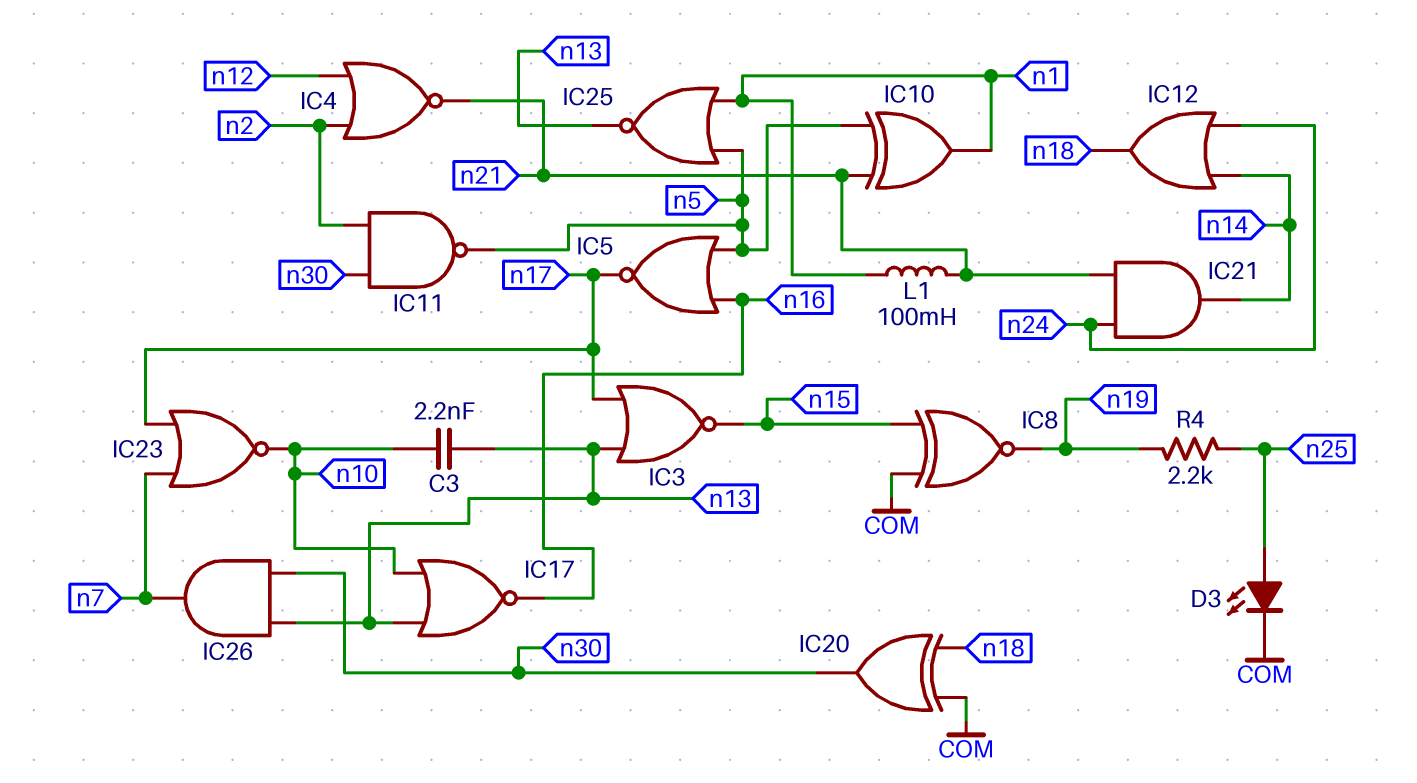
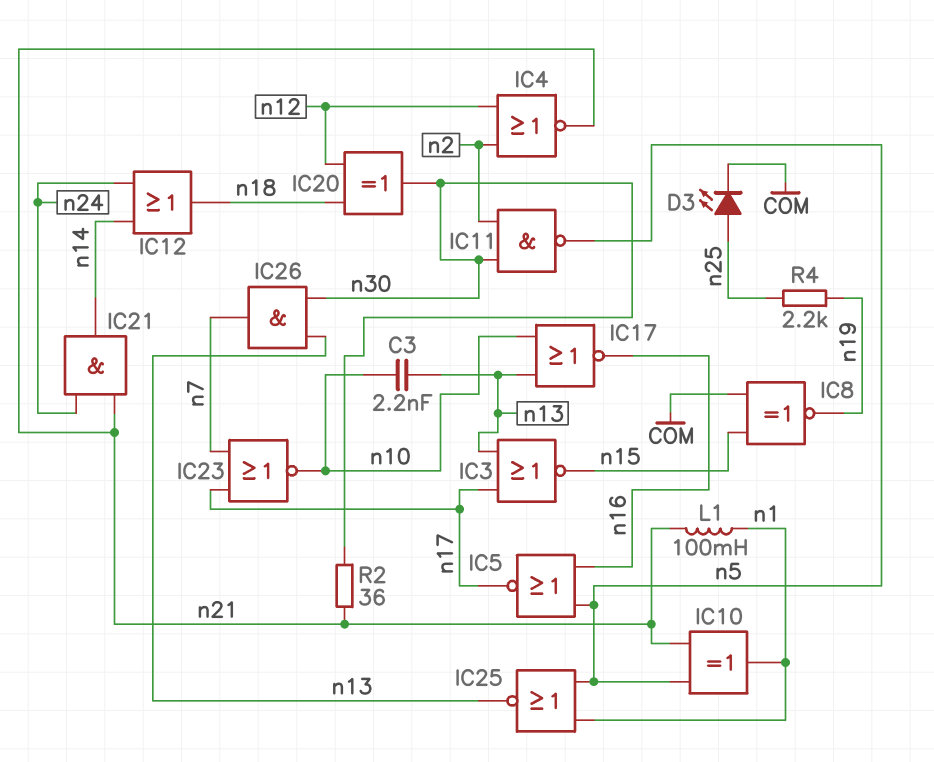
IC20: XOR (in COM, in n18, out n30) -> XOR (in n12, in n18, out n30)
R2: none -> 36 (n21, n30)

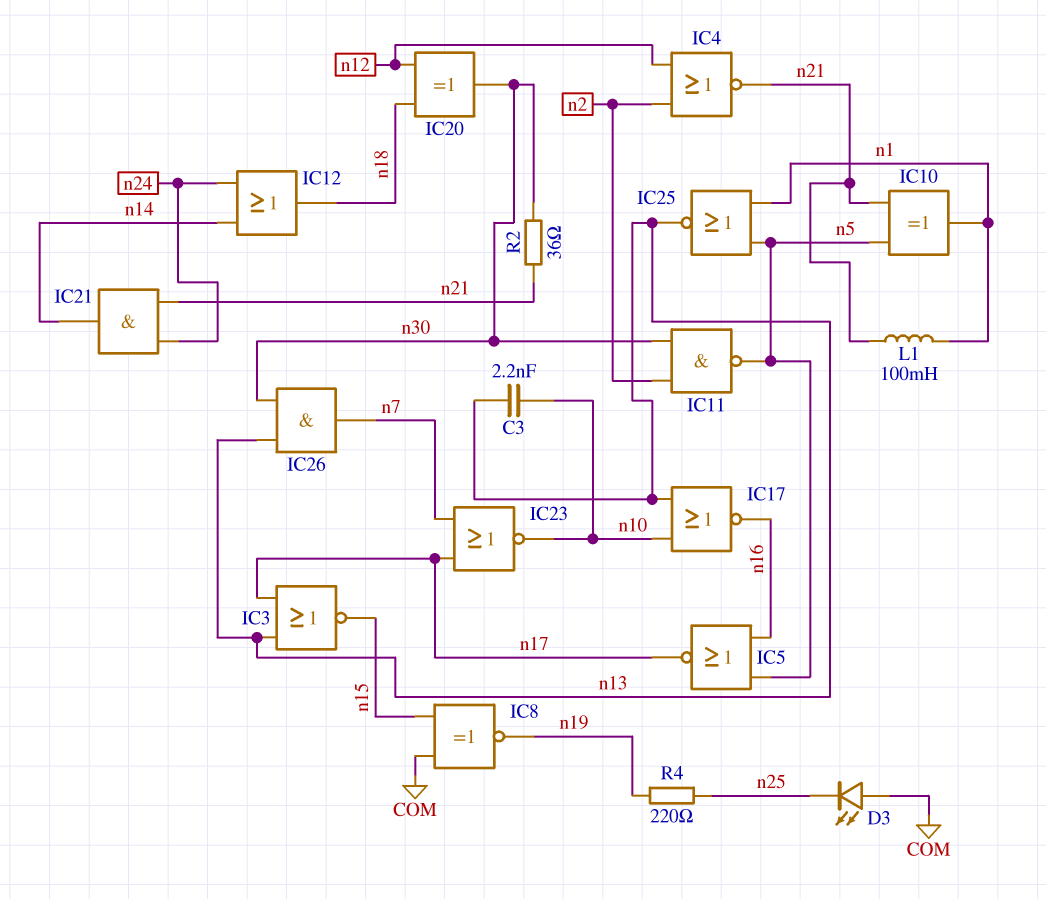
D3: LED (A n25, K COM) -> LED (A COM, K n25)
R4: 2.2k (n19, n25) -> 220 (n19, n25)

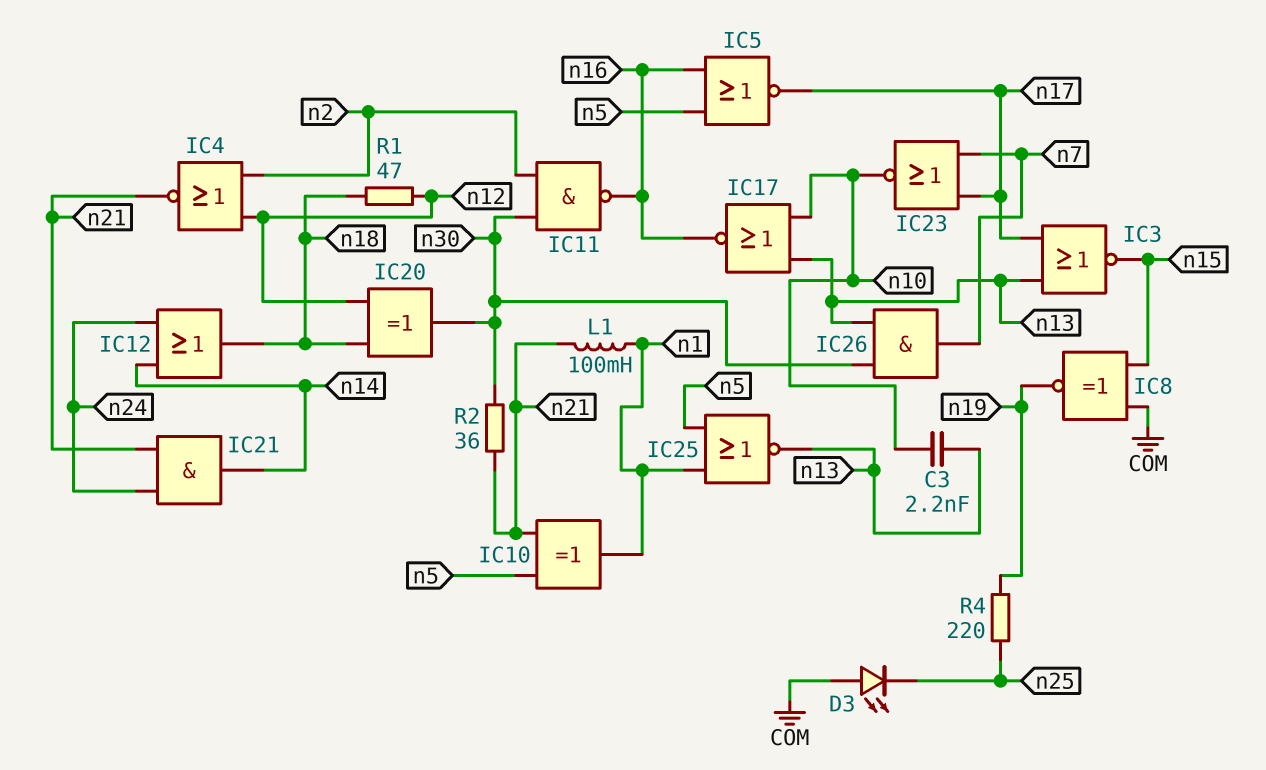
IC11: NAND (in n2, in n30, out n5) -> NAND (in n2, in n30, out n16)
R1: none -> 47 (n12, n18)

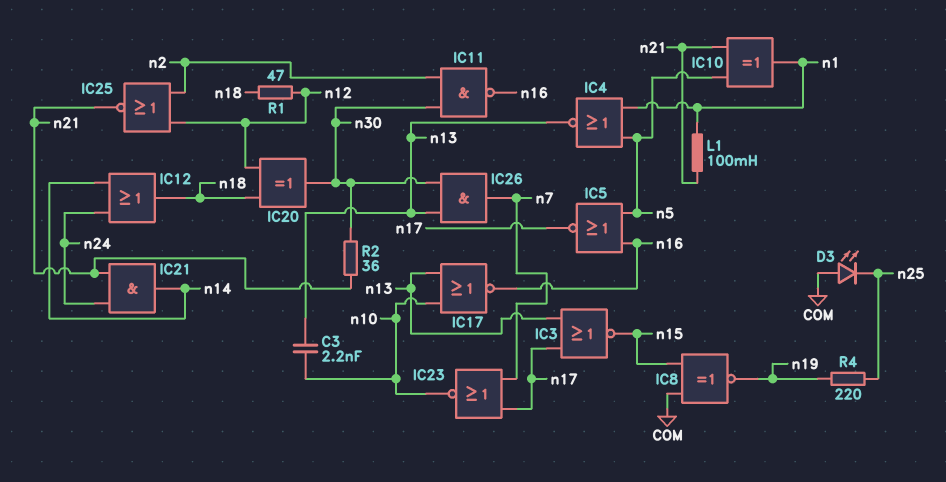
IC4: NOR (in n2, in n12, out n21) -> NOR (in n1, in n5, out n13)
IC25: NOR (in n1, in n5, out n13) -> NOR (in n2, in n12, out n21)

